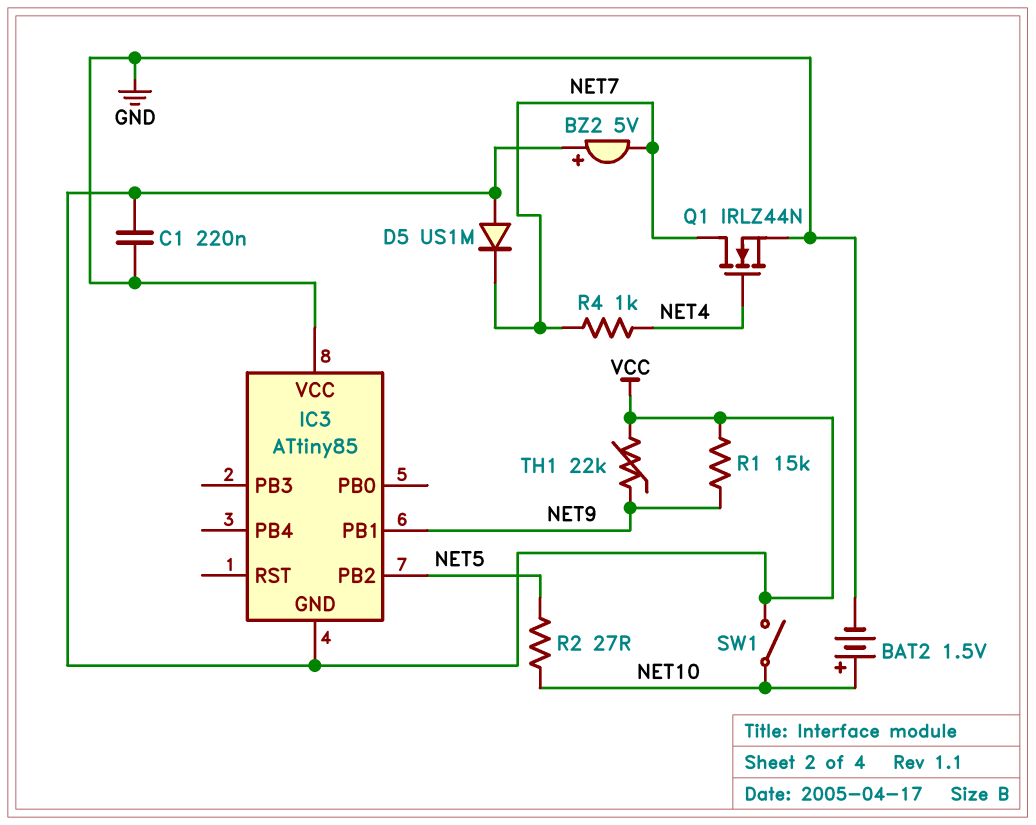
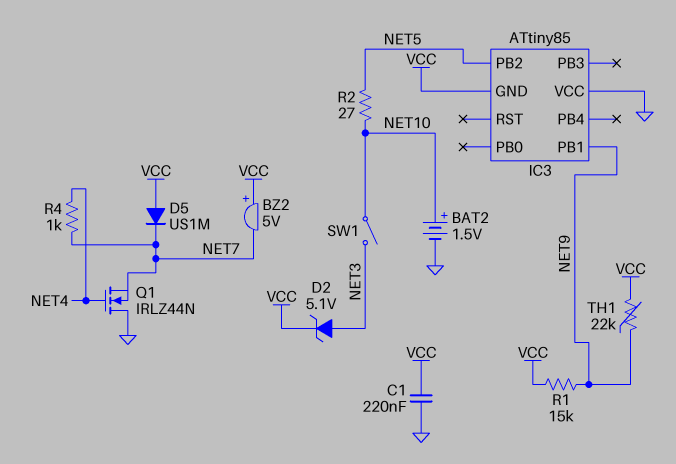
D2: none -> zener 5.1V (A NET3, K VCC)
Q1: NMOS IRLZ44N (G NET4, D NET7, S GND) -> NMOS IRLZ44N (G NET4, D GND, S NET7)
SW1: switch (NET10, VCC) -> switch (NET3, NET10)

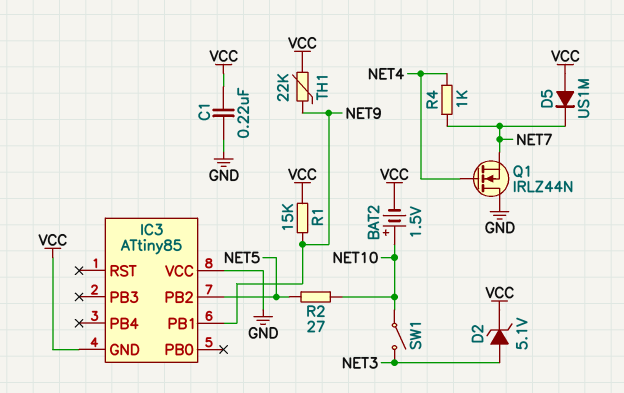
BAT2: 1.5V (plus NET10, minus GND) -> 1.5V (plus NET10, minus VCC)
BZ2: buzzer 5V (plus VCC, minus NET7) -> none

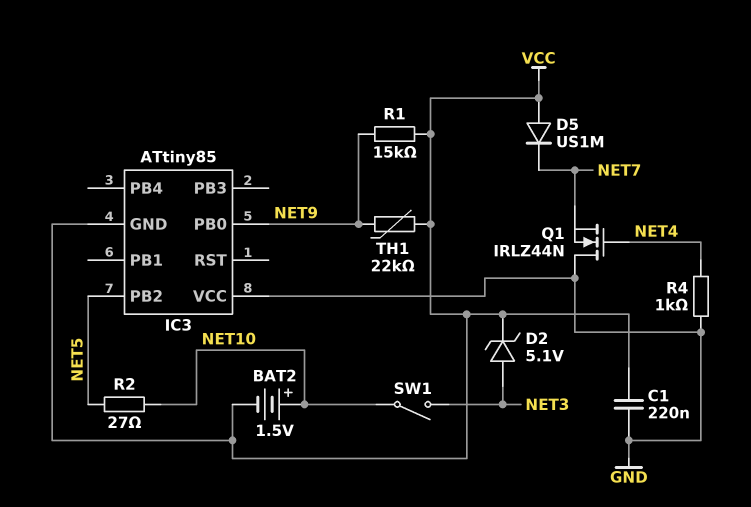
IC3 pin PB0: none -> NET9
IC3 pin PB1: NET9 -> none
R4: 1k (NET4, NET7) -> 1k (GND, NET4)

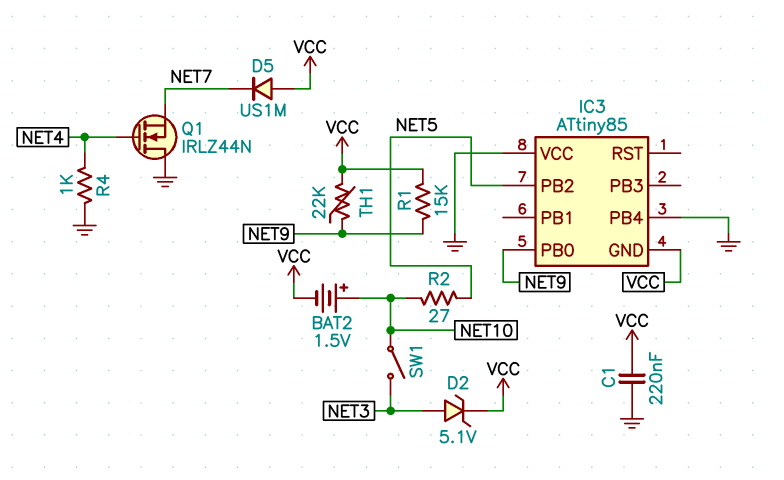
IC3 pin PB4: none -> GND

